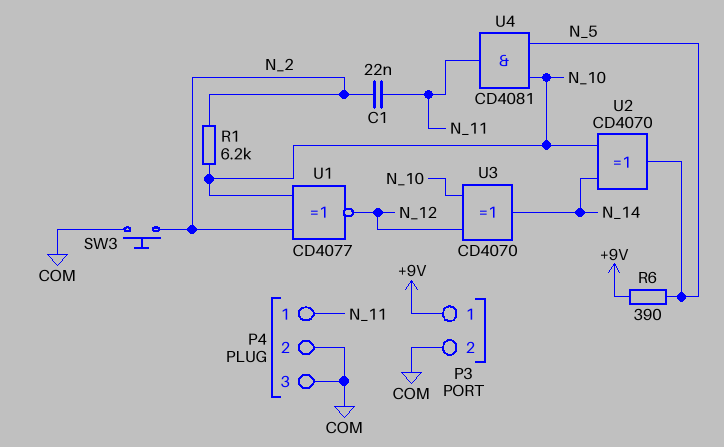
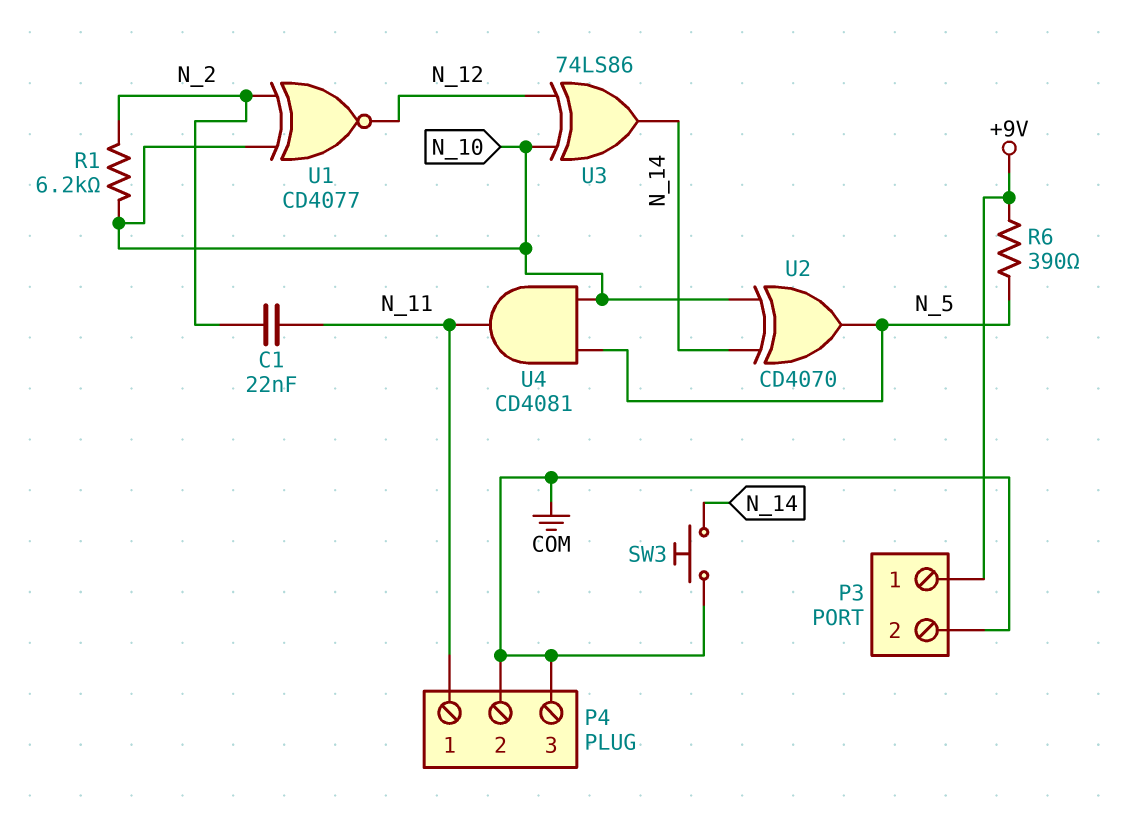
SW3: button (COM, N_2) -> button (COM, N_14)
U3: XOR CD4070 (in N_10, in N_12, out N_14) -> XOR 74LS86 (in N_10, in N_12, out N_14)

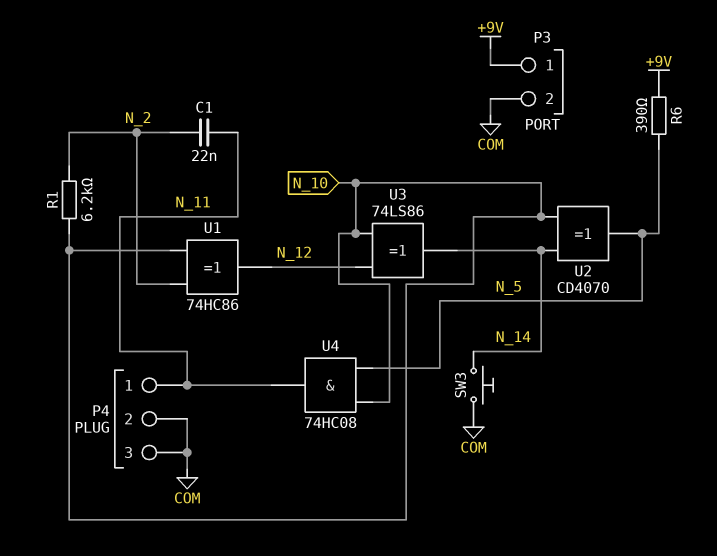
U1: XNOR CD4077 (in N_2, in N_10, out N_12) -> XOR 74HC86 (in N_2, in N_10, out N_12)
U4: AND CD4081 (in N_5, in N_10, out N_11) -> AND 74HC08 (in N_5, in N_10, out N_11)

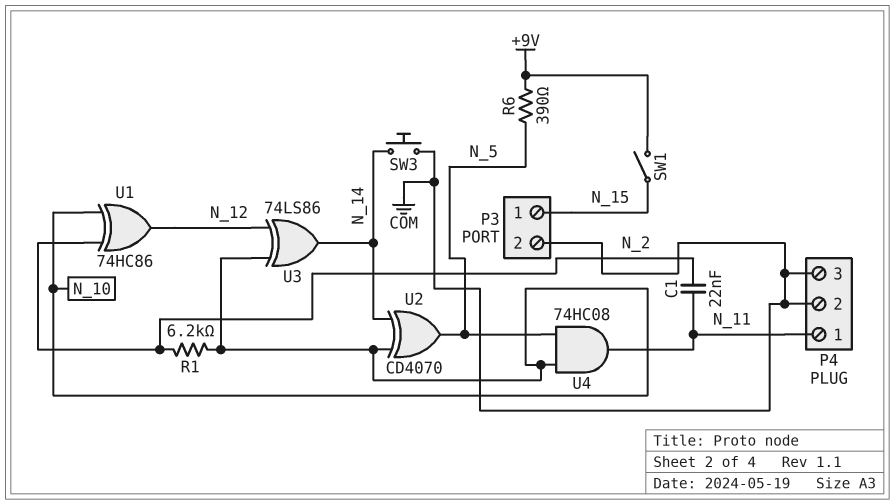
P3 pin 1: +9V -> N_15
SW1: none -> switch (+9V, N_15)

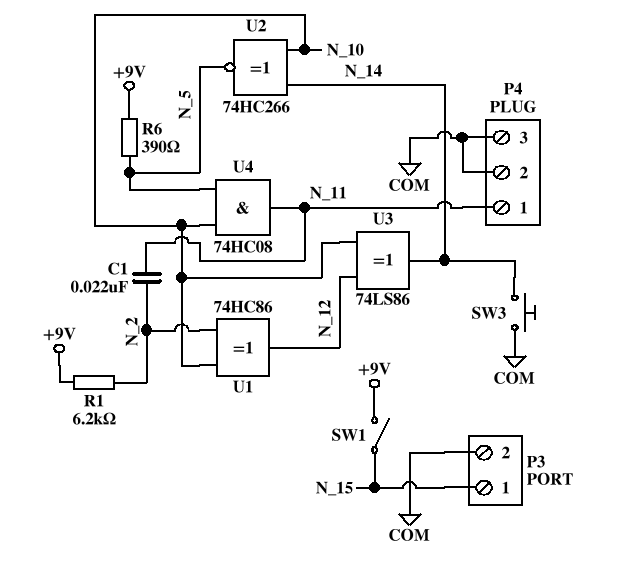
R1: 6.2k (N_2, N_10) -> 6.2k (+9V, N_2)
U2: XOR CD4070 (in N_10, in N_14, out N_5) -> XNOR 74HC266 (in N_10, in N_14, out N_5)

